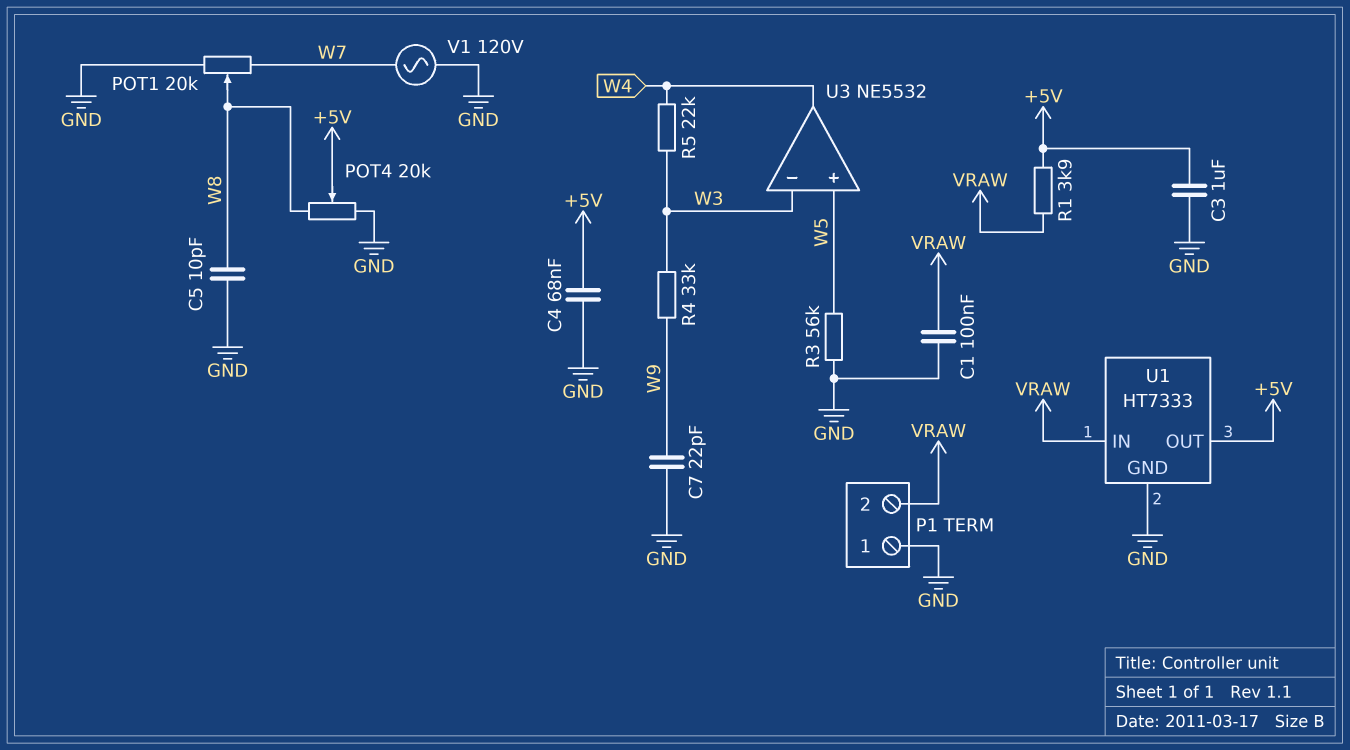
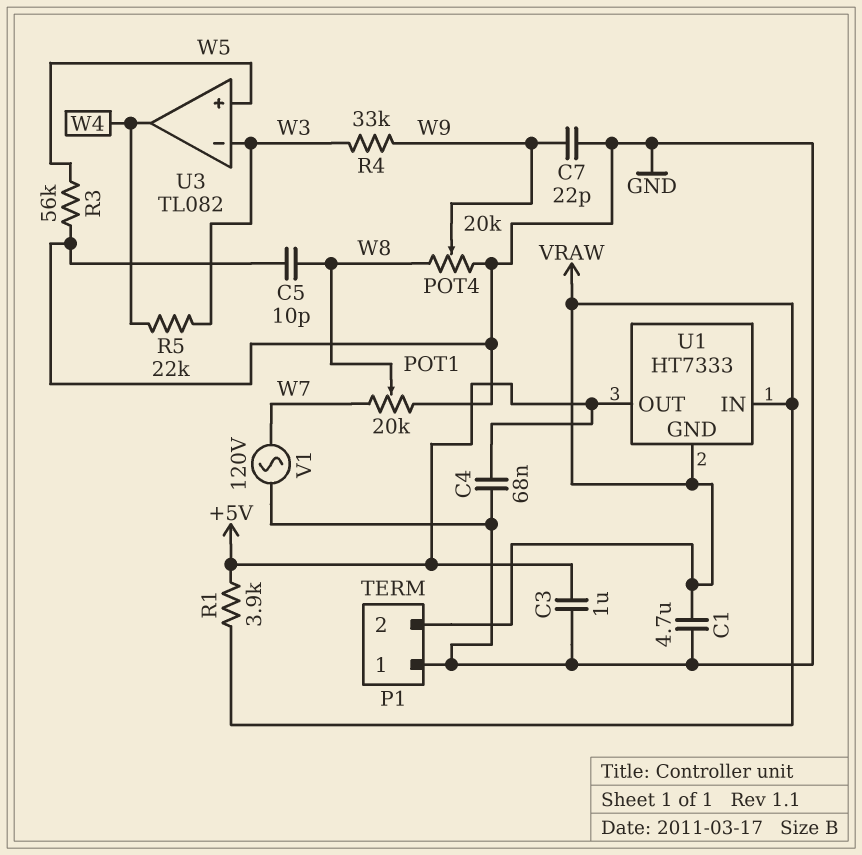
C1: 100nF (GND, VRAW) -> 4.7uF (GND, VRAW)
POT4: 20k (GND, W8, wiper +5V) -> 20k (GND, W8, wiper W9)
U1 pin GND: GND -> VRAW
U3: NE5532 -> TL082

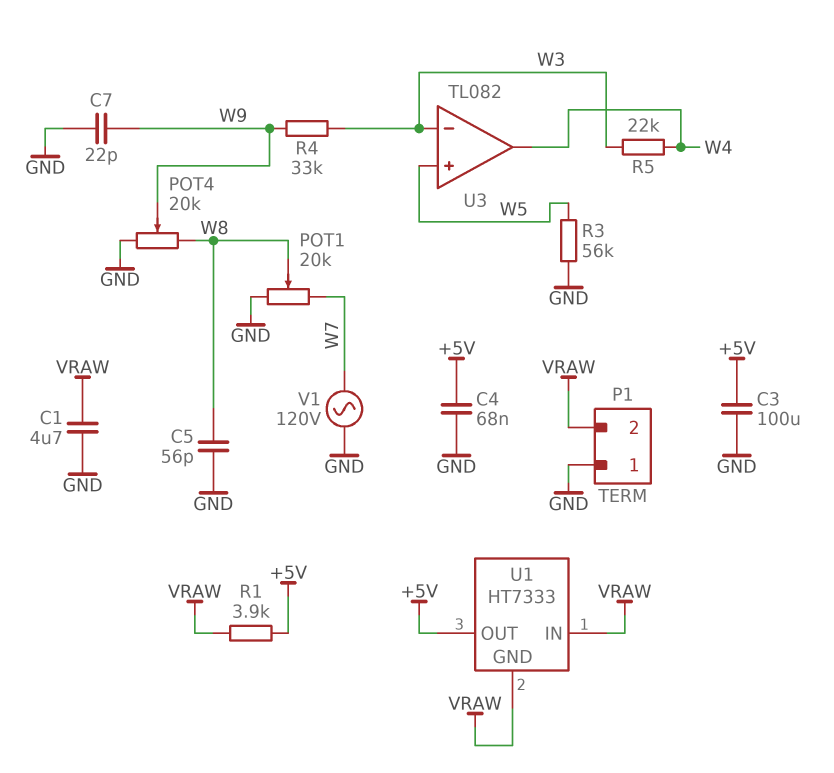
C3: 1uF (+5V, GND) -> 100uF (+5V, GND)
C5: 10pF (GND, W8) -> 56pF (GND, W8)

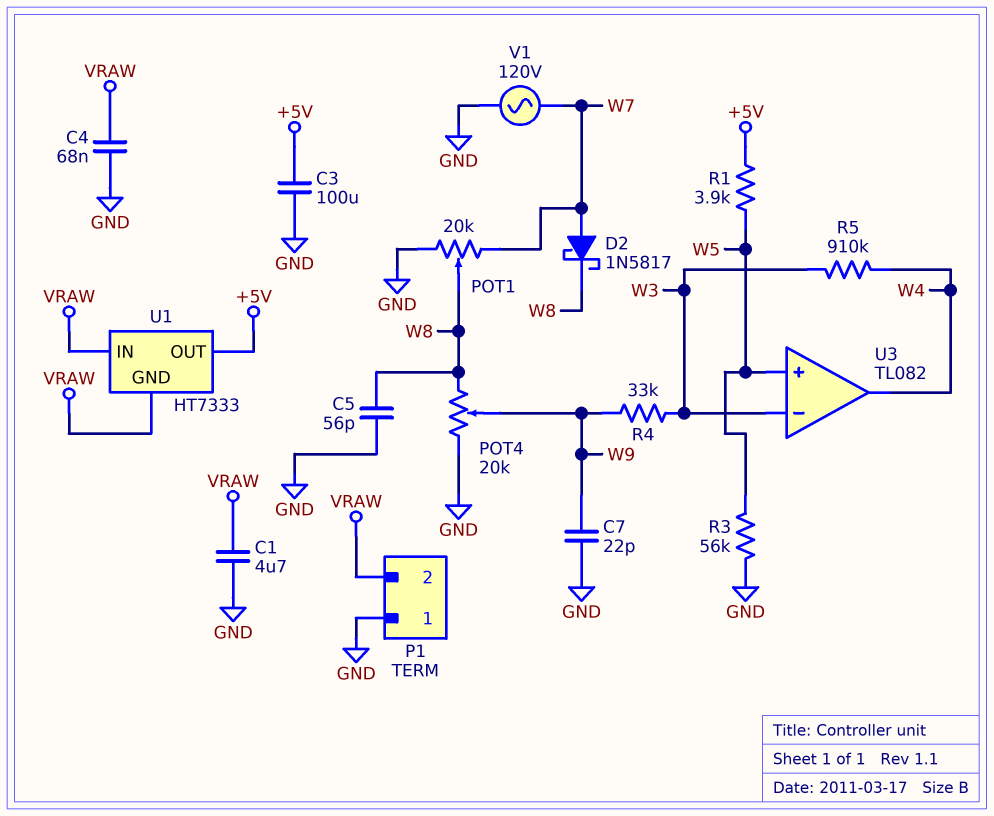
C4: 68nF (+5V, GND) -> 68nF (GND, VRAW)
D2: none -> schottky 1N5817 (A W7, K W8)
R1: 3.9k (+5V, VRAW) -> 3.9k (+5V, W5)
R5: 22k (W3, W4) -> 910k (W3, W4)

